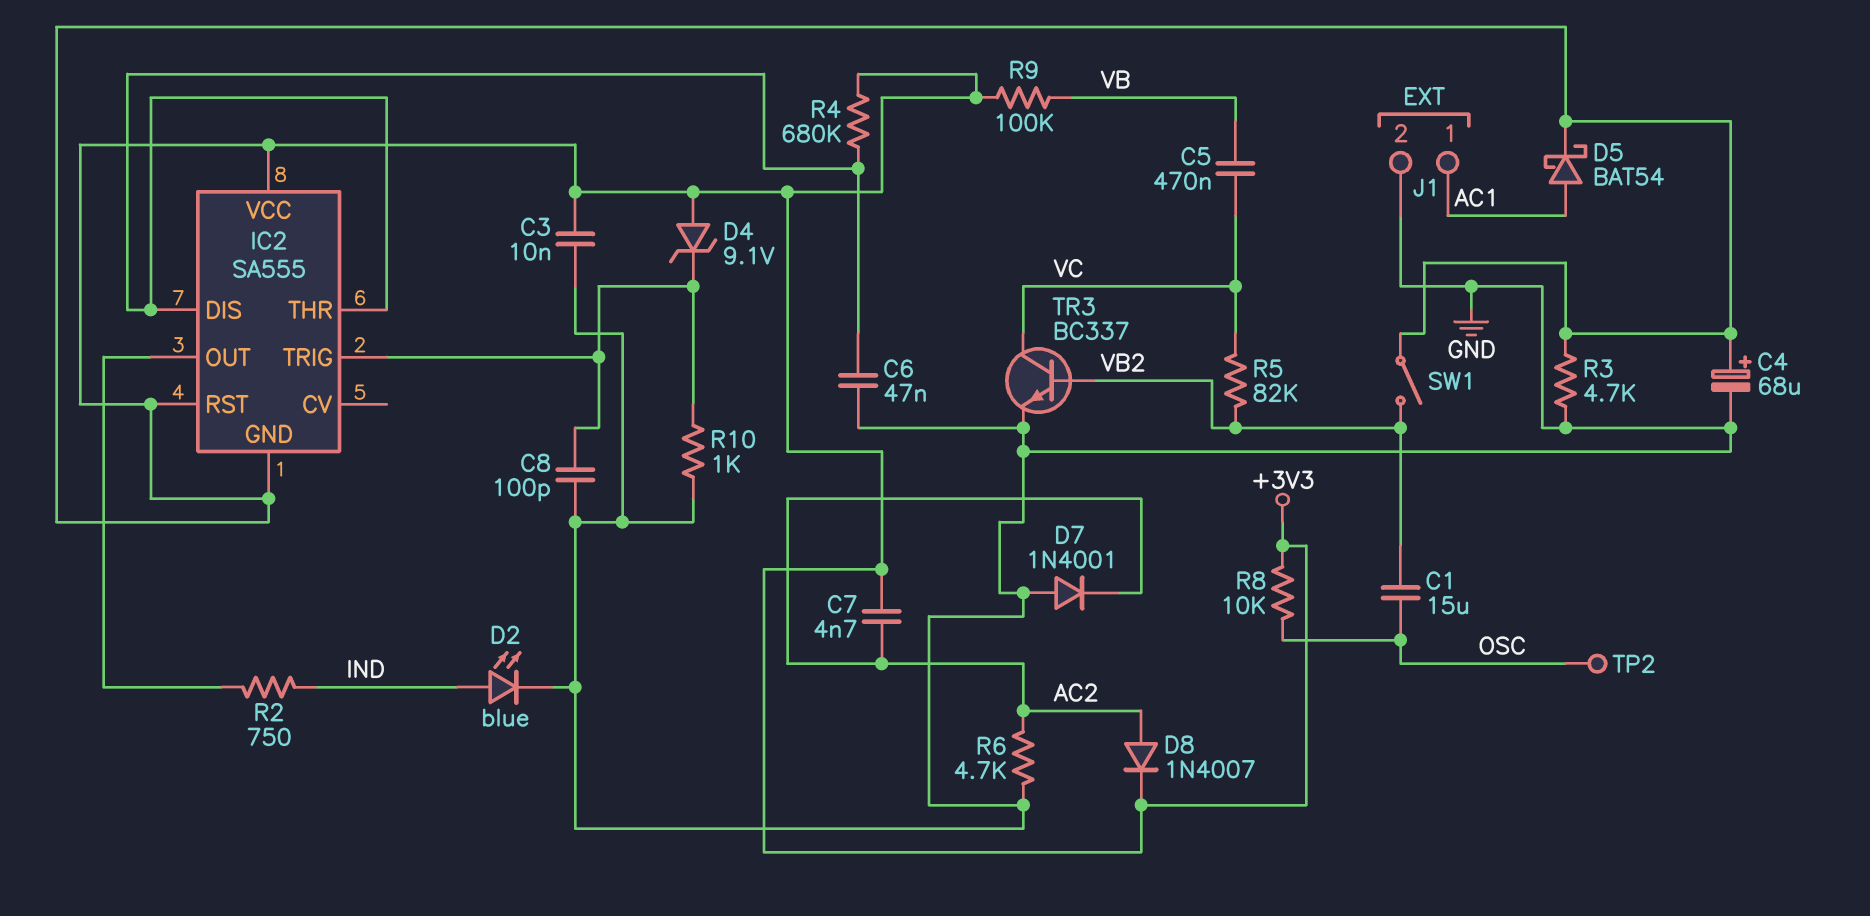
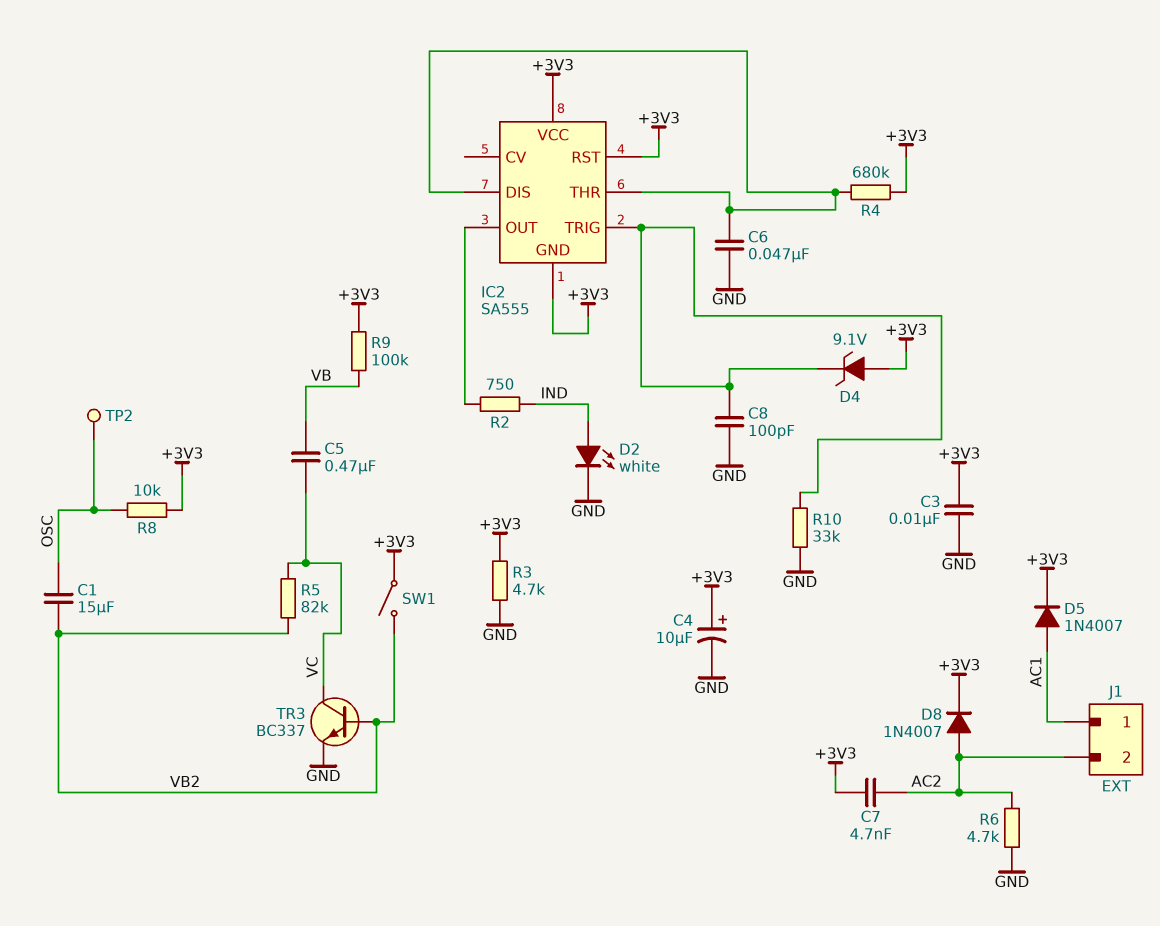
C4: 68uF (plus +3V3, minus GND) -> 10uF (plus +3V3, minus GND)
D2: LED blue (A IND, K GND) -> LED white (A IND, K GND)
D5: schottky BAT54 (A AC1, K +3V3) -> diode 1N4007 (A AC1, K +3V3)
D7: diode 1N4001 (A GND, K AC2) -> none
J1 pin 2: GND -> AC2
R10: 1k (GND, IC2/TRIG) -> 33k (GND, IC2/TRIG)

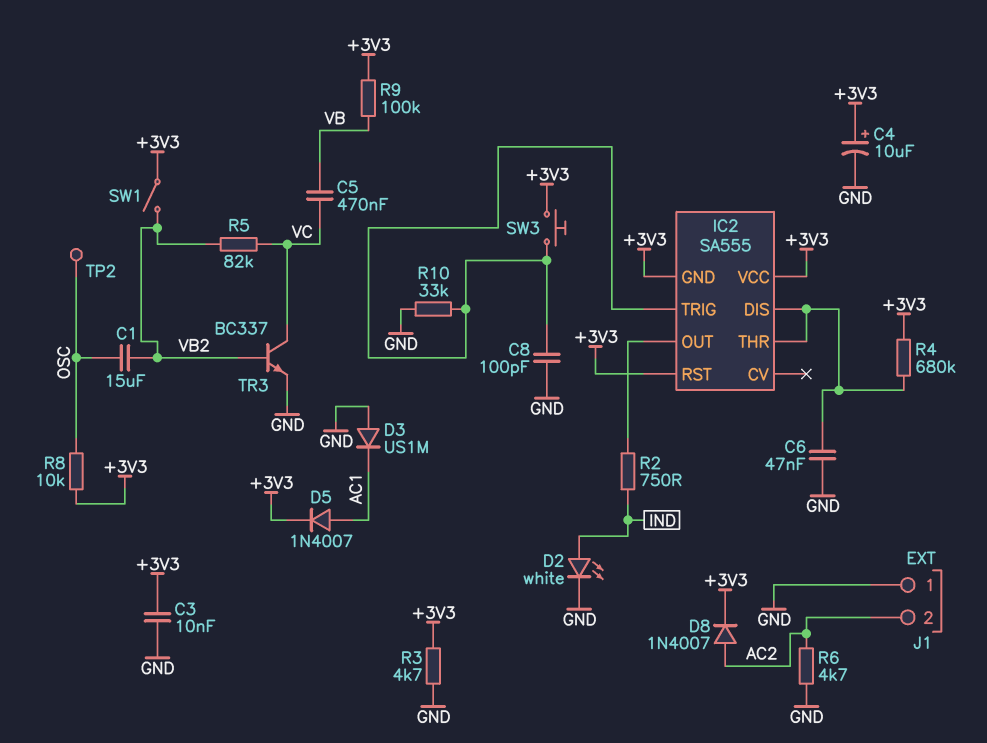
C7: 4.7nF (+3V3, AC2) -> none
D3: none -> diode US1M (A GND, K AC1)
D4: zener 9.1V (A +3V3, K IC2/TRIG) -> none
J1 pin 1: AC1 -> GND
SW3: none -> button (+3V3, IC2/TRIG)

